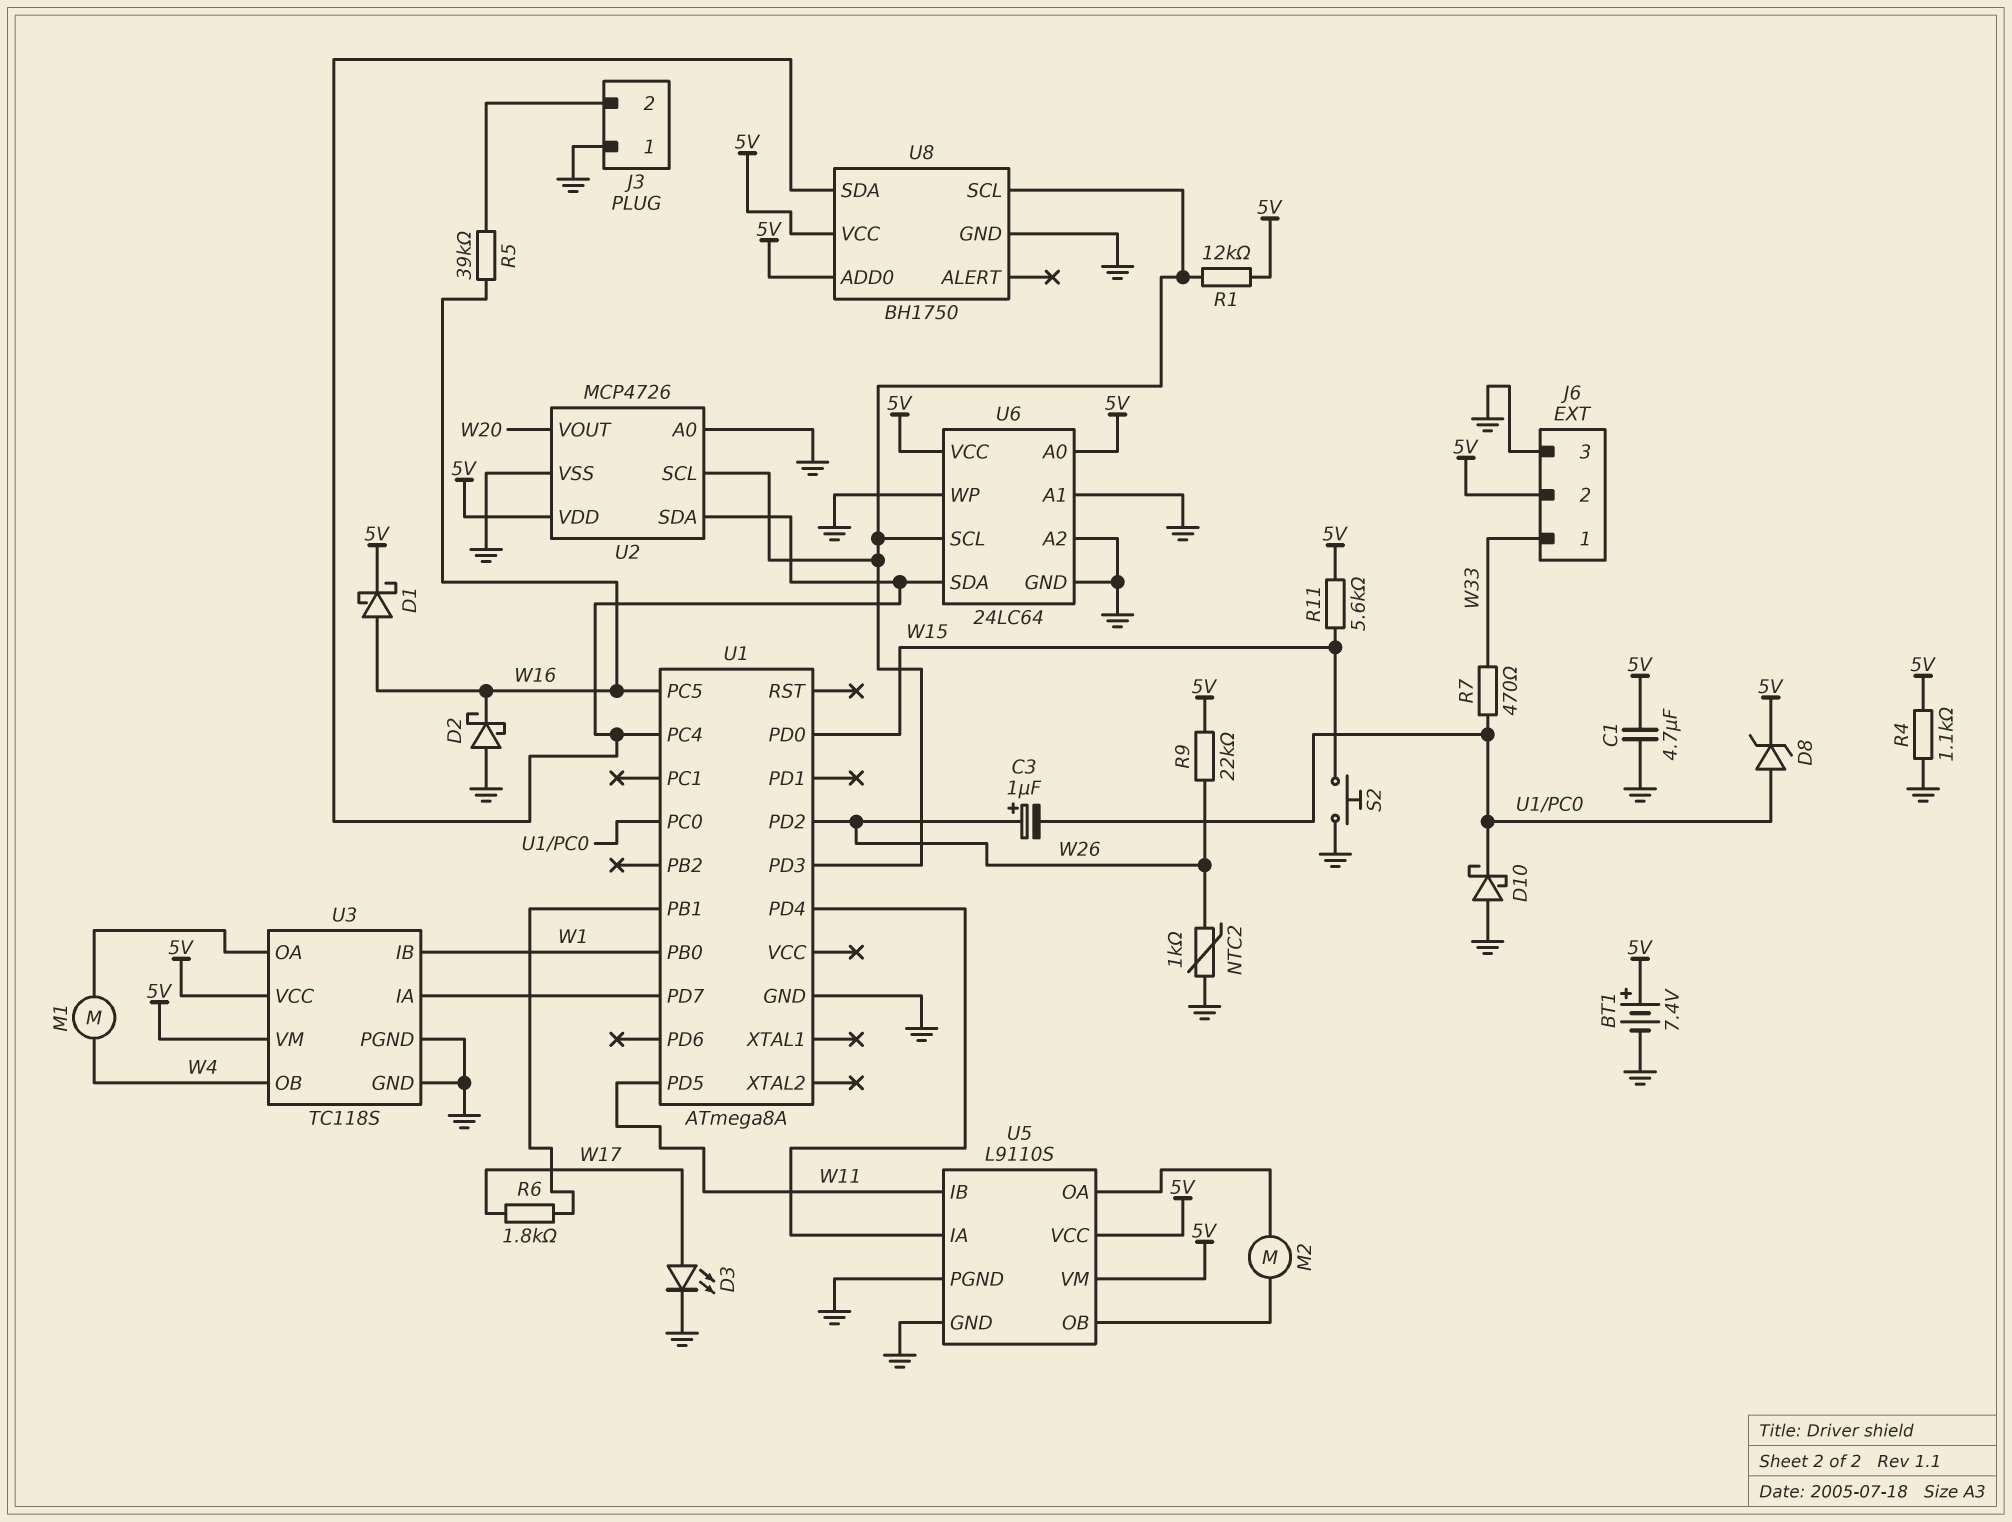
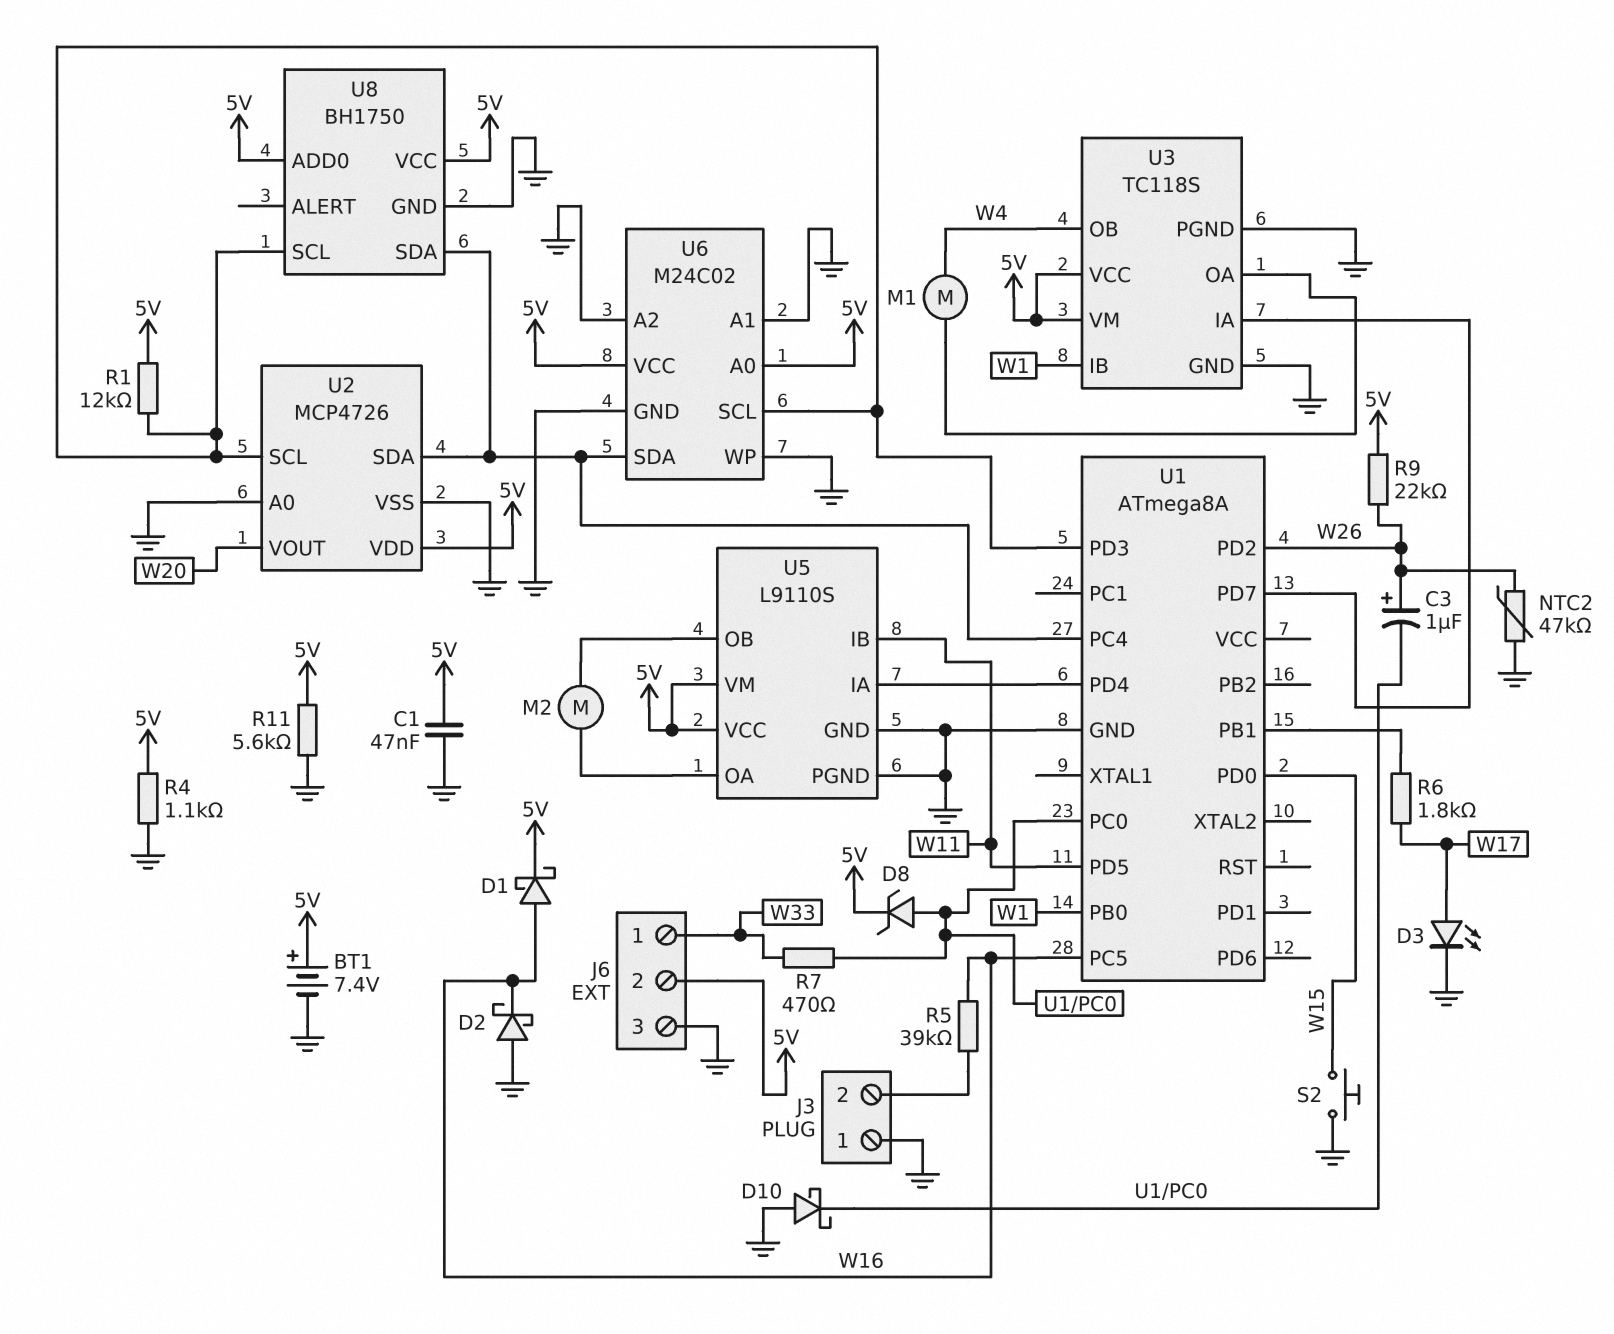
C1: 4.7uF (5V, GND) -> 47nF (5V, GND)
NTC2: 1k (GND, W26) -> 47k (GND, W26)
R11: 5.6k (5V, W15) -> 5.6k (5V, GND)
U6: 24LC64 -> M24C02

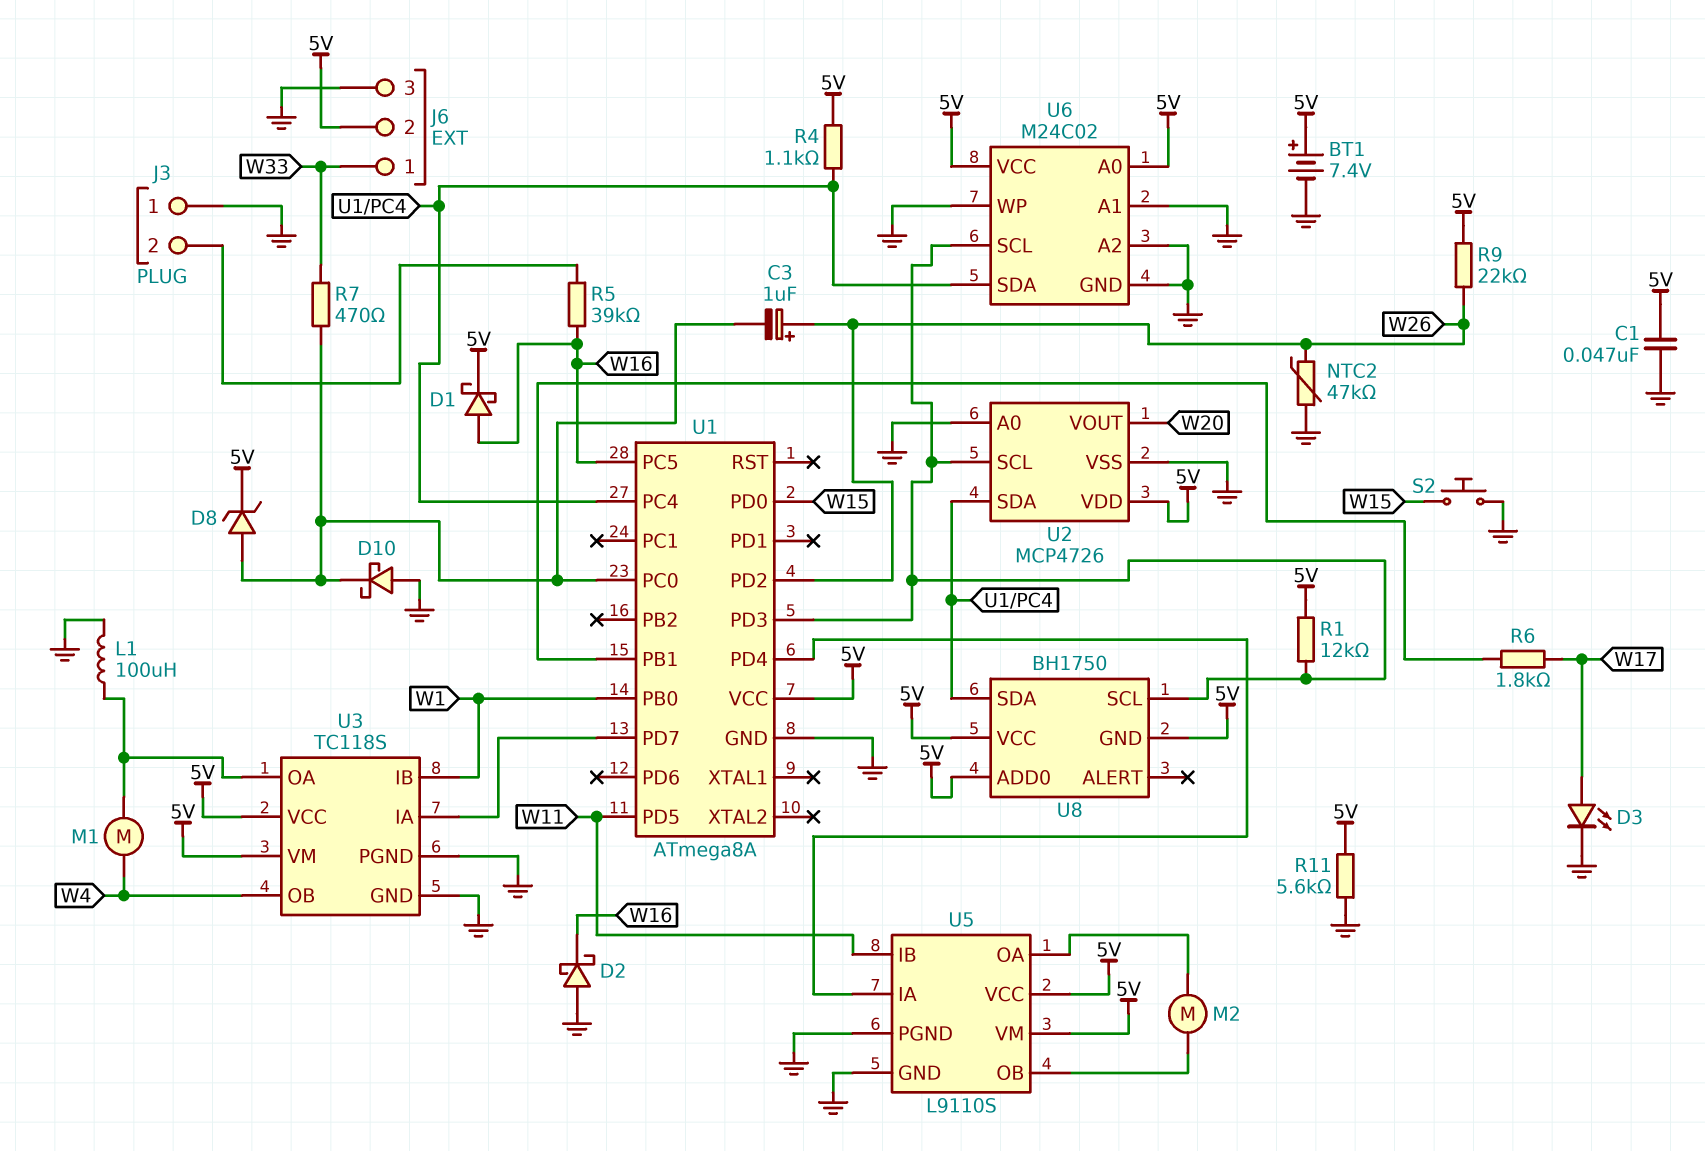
L1: none -> 100uH (GND, U3/OA)
R4: 1.1k (5V, GND) -> 1.1k (5V, U1/PC4)
U1 pin VCC: none -> 5V
U8 pin GND: GND -> 5V

